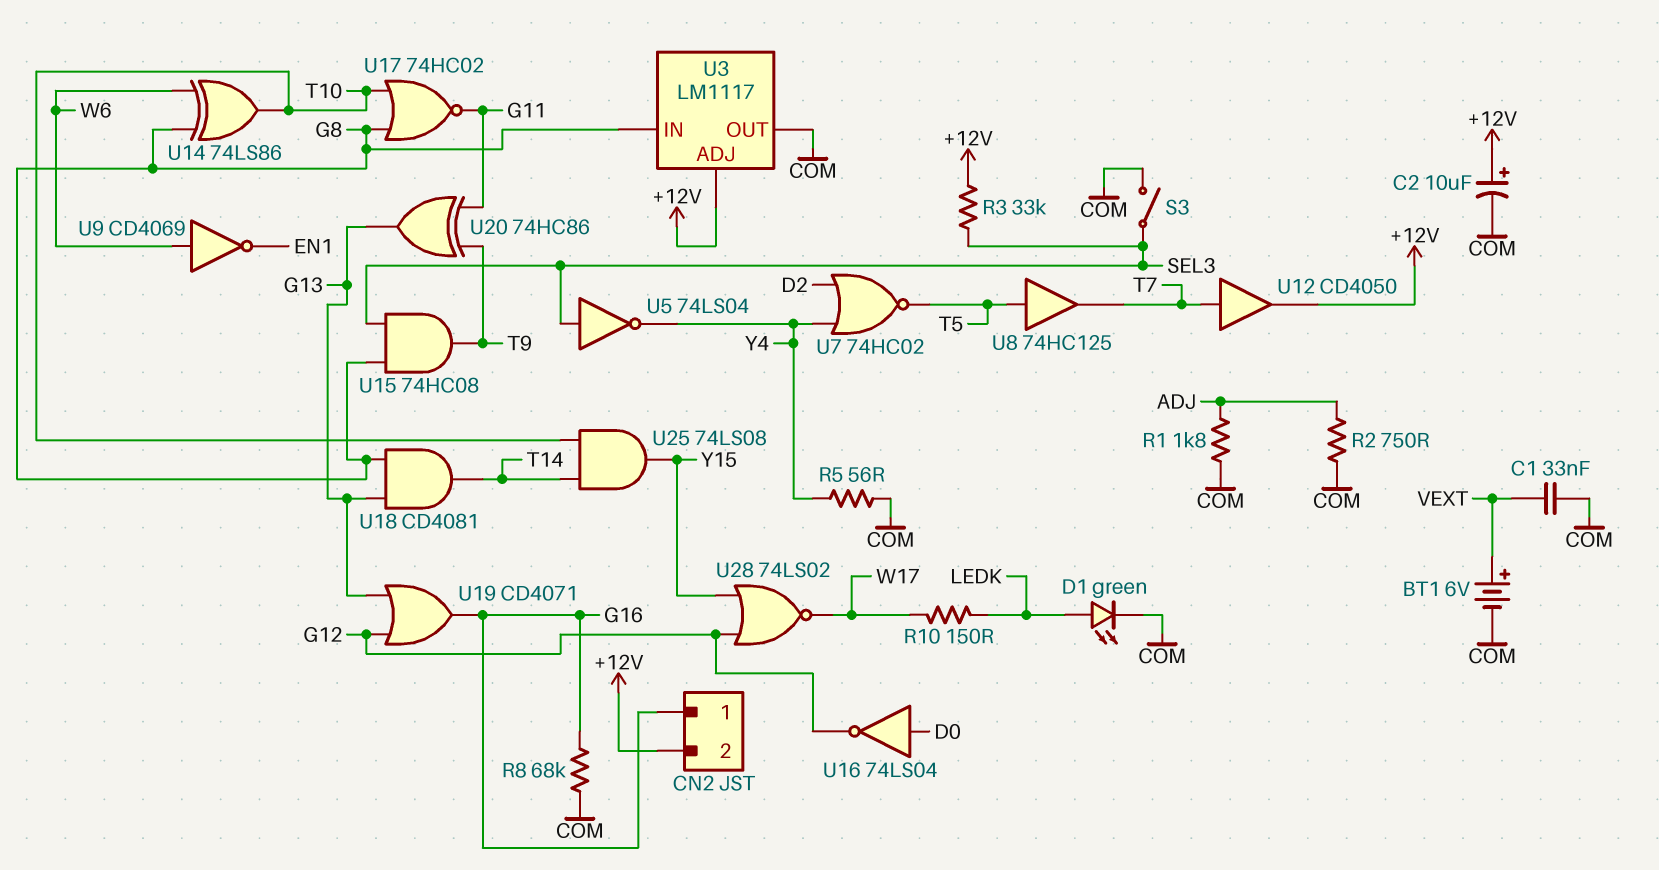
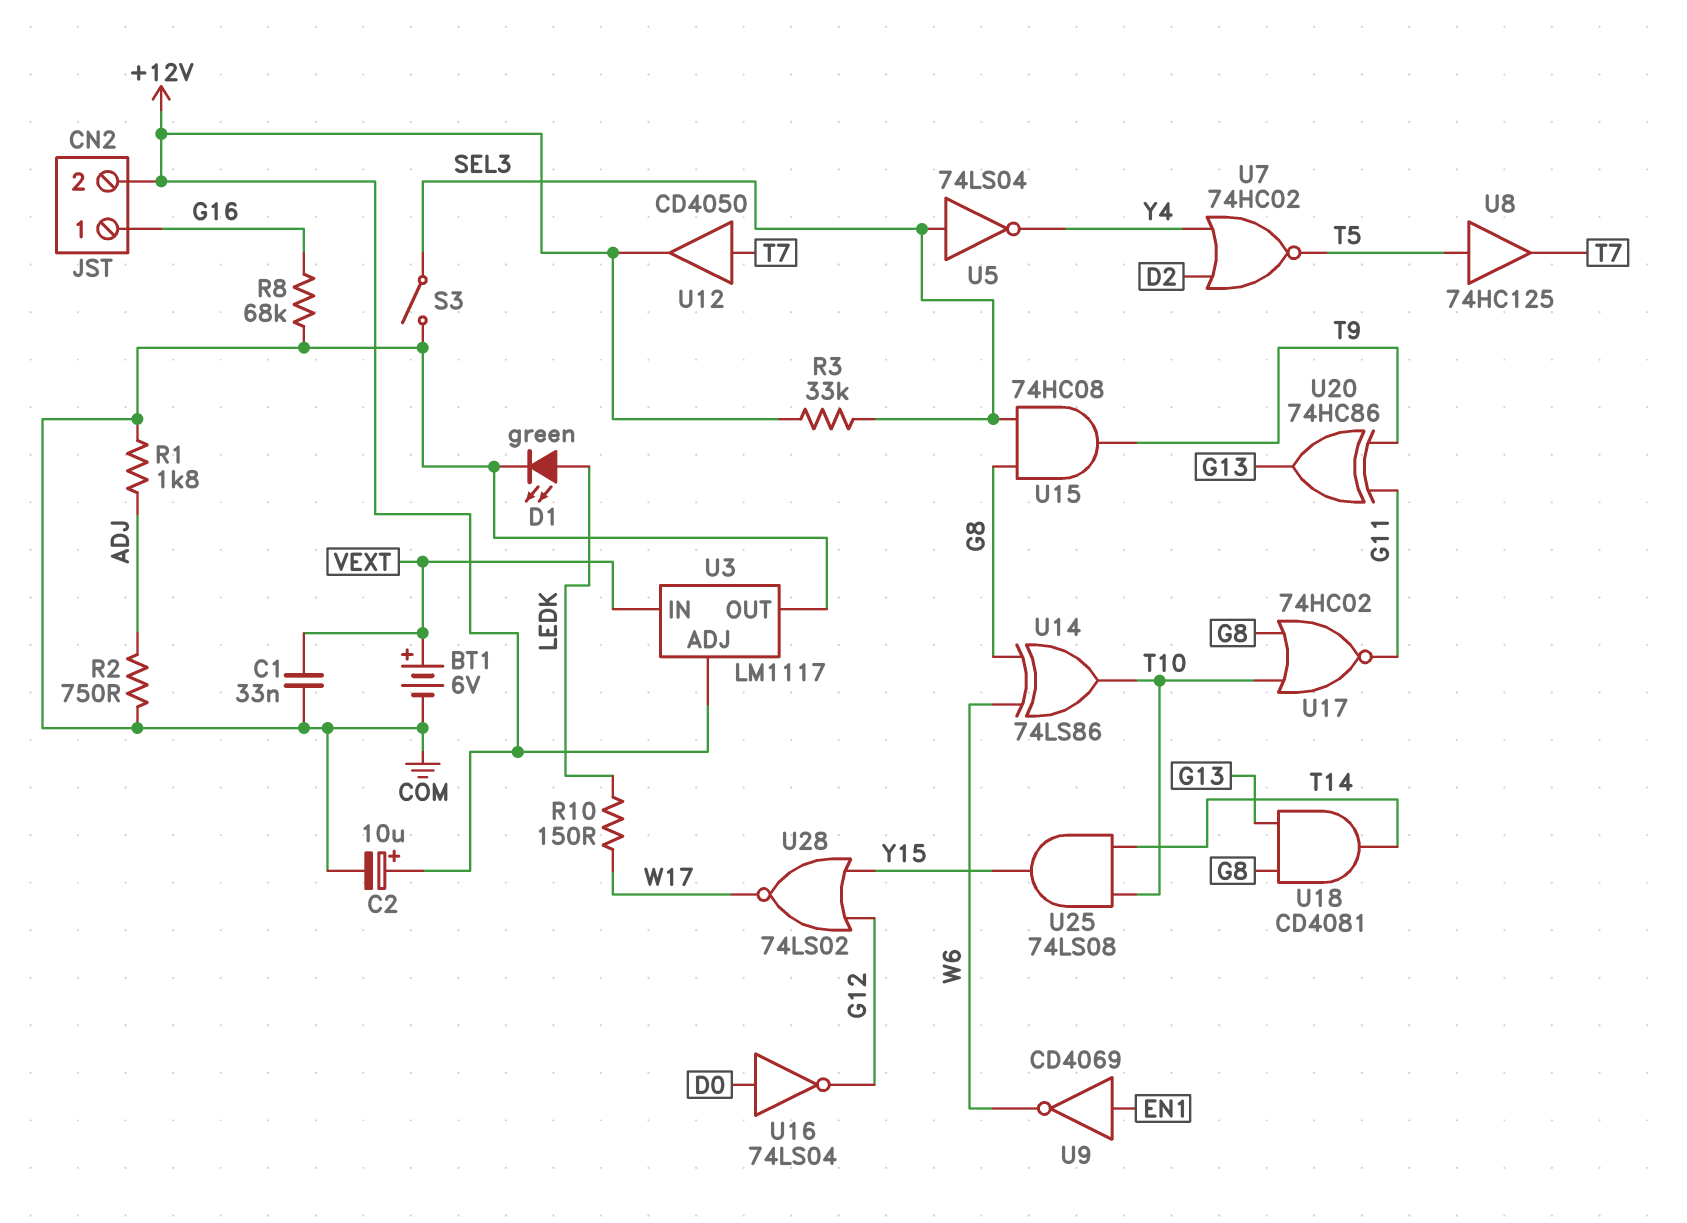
R5: 56 (COM, Y4) -> none
U3 pin IN: G8 -> VEXT
U9: NOT CD4069 (in W6, out EN1) -> NOT CD4069 (in EN1, out W6)
U19: OR CD4071 (in G12, in G13, out G16) -> none

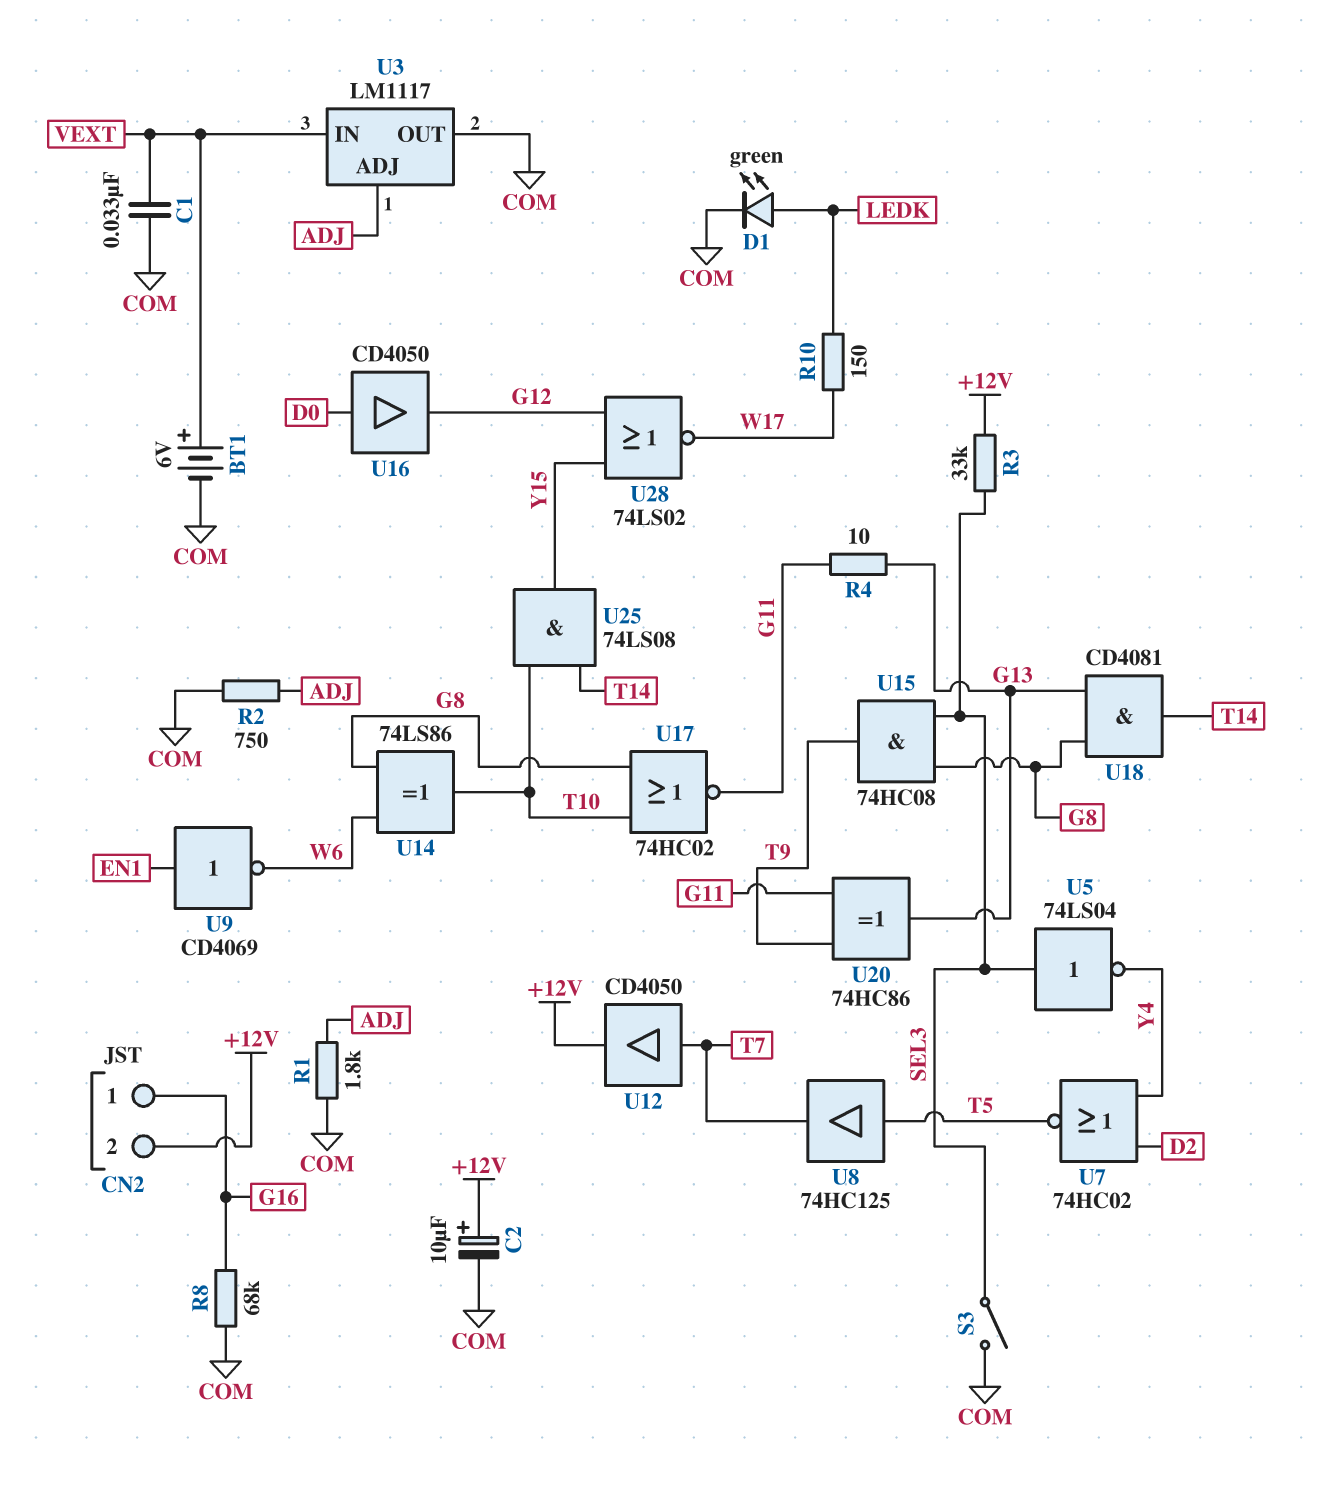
R4: none -> 10 (G11, G13)
U3 pin ADJ: +12V -> ADJ
U16: NOT 74LS04 (in D0, out G12) -> buffer CD4050 (in D0, out G12)

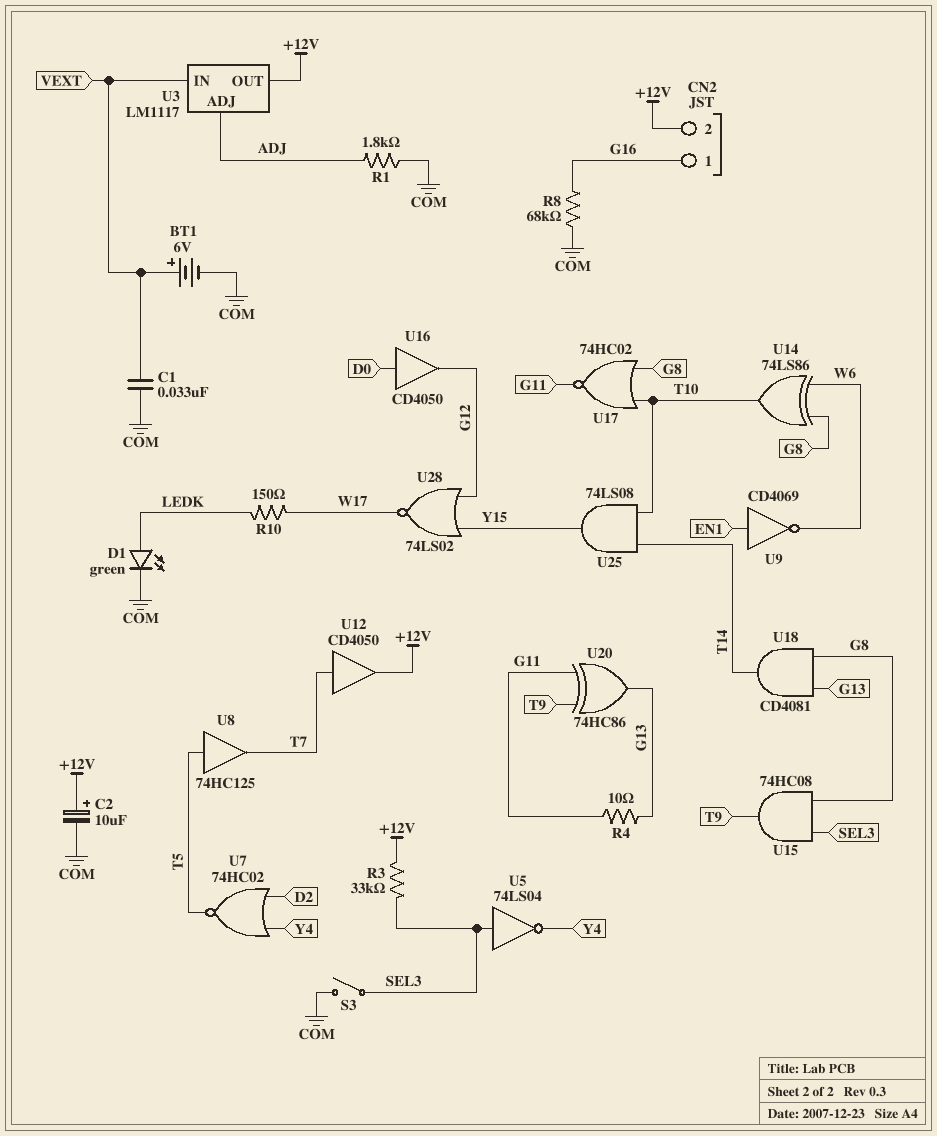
R2: 750 (ADJ, COM) -> none
U3 pin OUT: COM -> +12V

